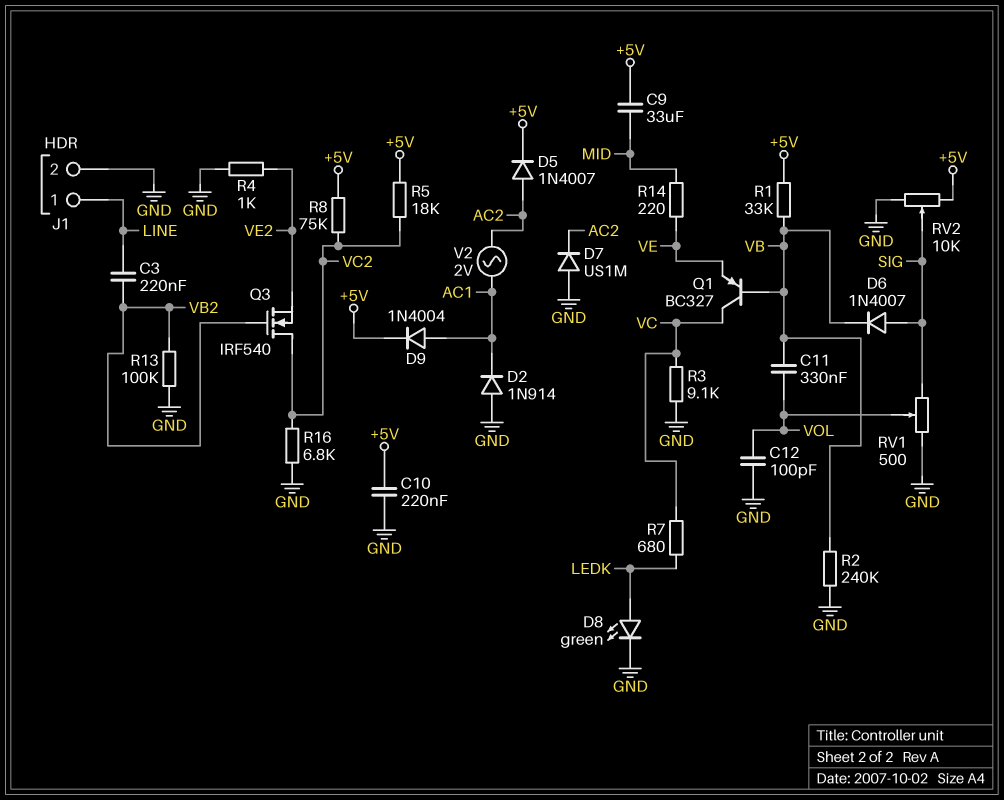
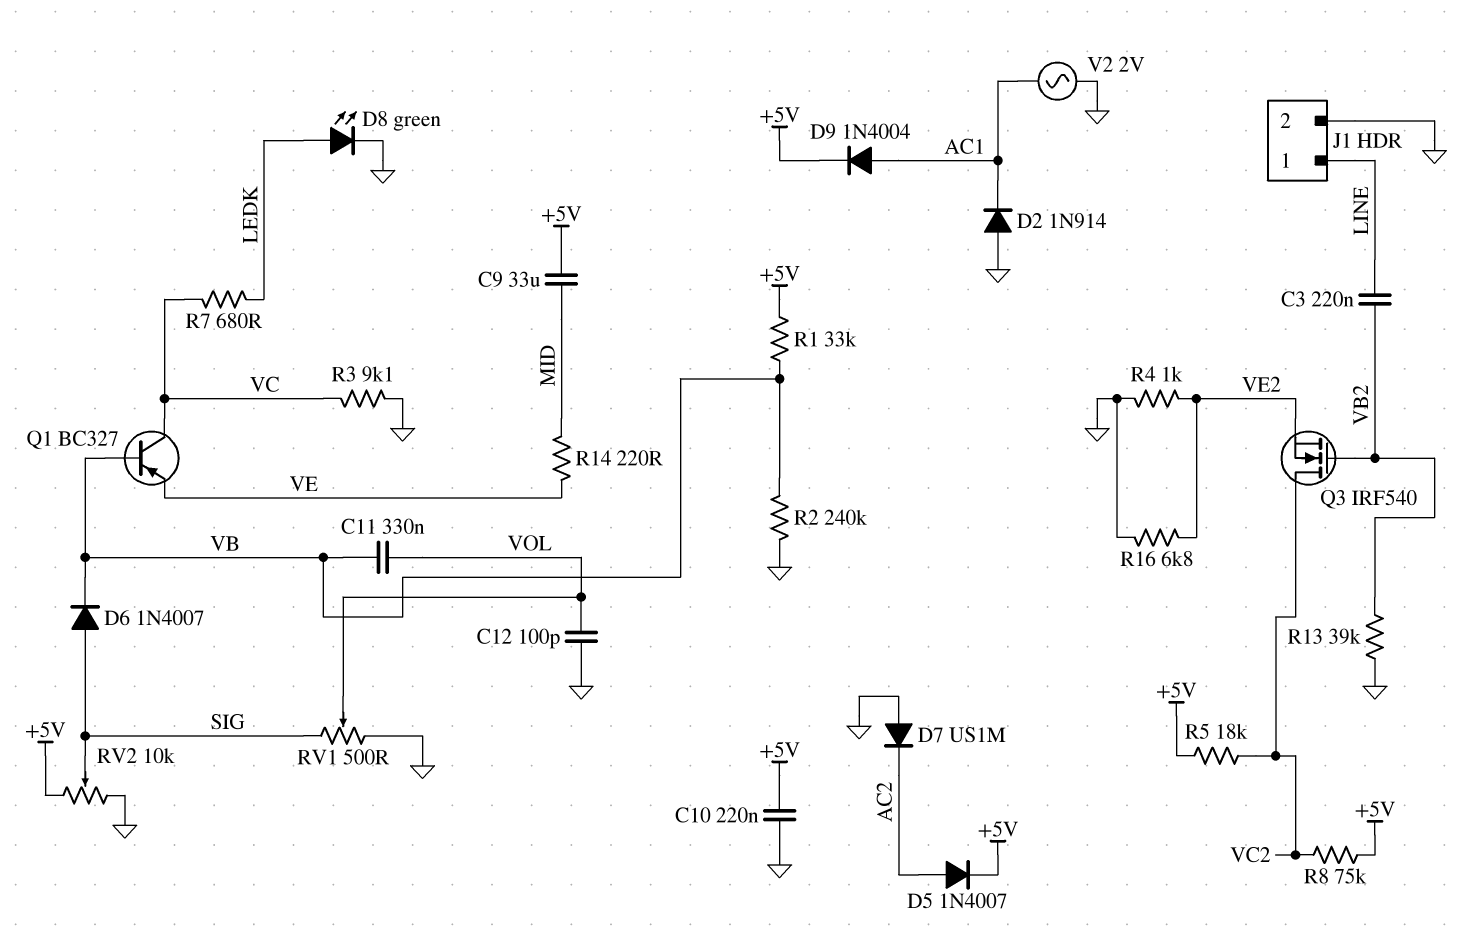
R13: 100k (GND, VB2) -> 39k (GND, VB2)
R16: 6.8k (GND, VC2) -> 6.8k (GND, VE2)
V2: AC 2V (AC1, AC2) -> AC 2V (AC1, GND)

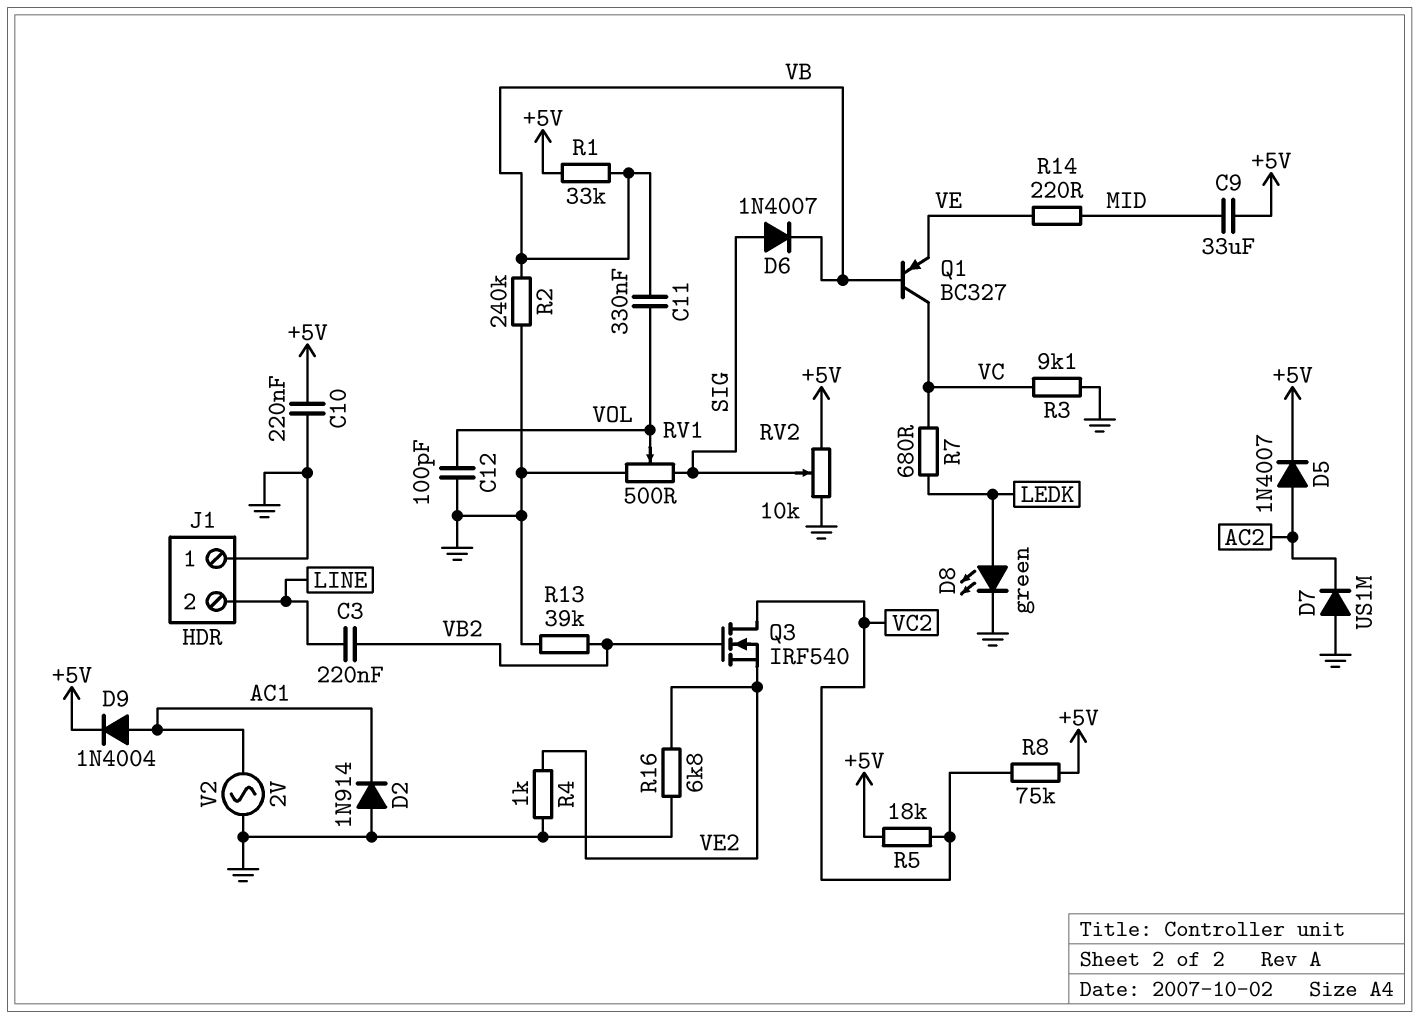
J1 pin 1: LINE -> GND
J1 pin 2: GND -> LINE

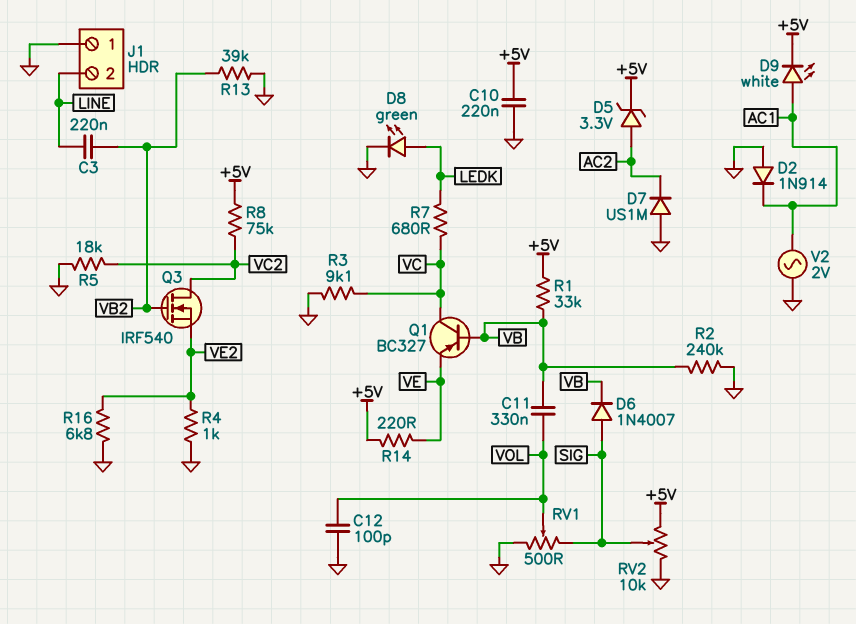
C9: 33uF (+5V, MID) -> none
D5: diode 1N4007 (A AC2, K +5V) -> zener 3.3V (A AC2, K +5V)
D9: diode 1N4004 (A AC1, K +5V) -> LED white (A AC1, K +5V)
R5: 18k (+5V, VC2) -> 18k (GND, VC2)
R14: 220 (MID, VE) -> 220 (+5V, VE)

